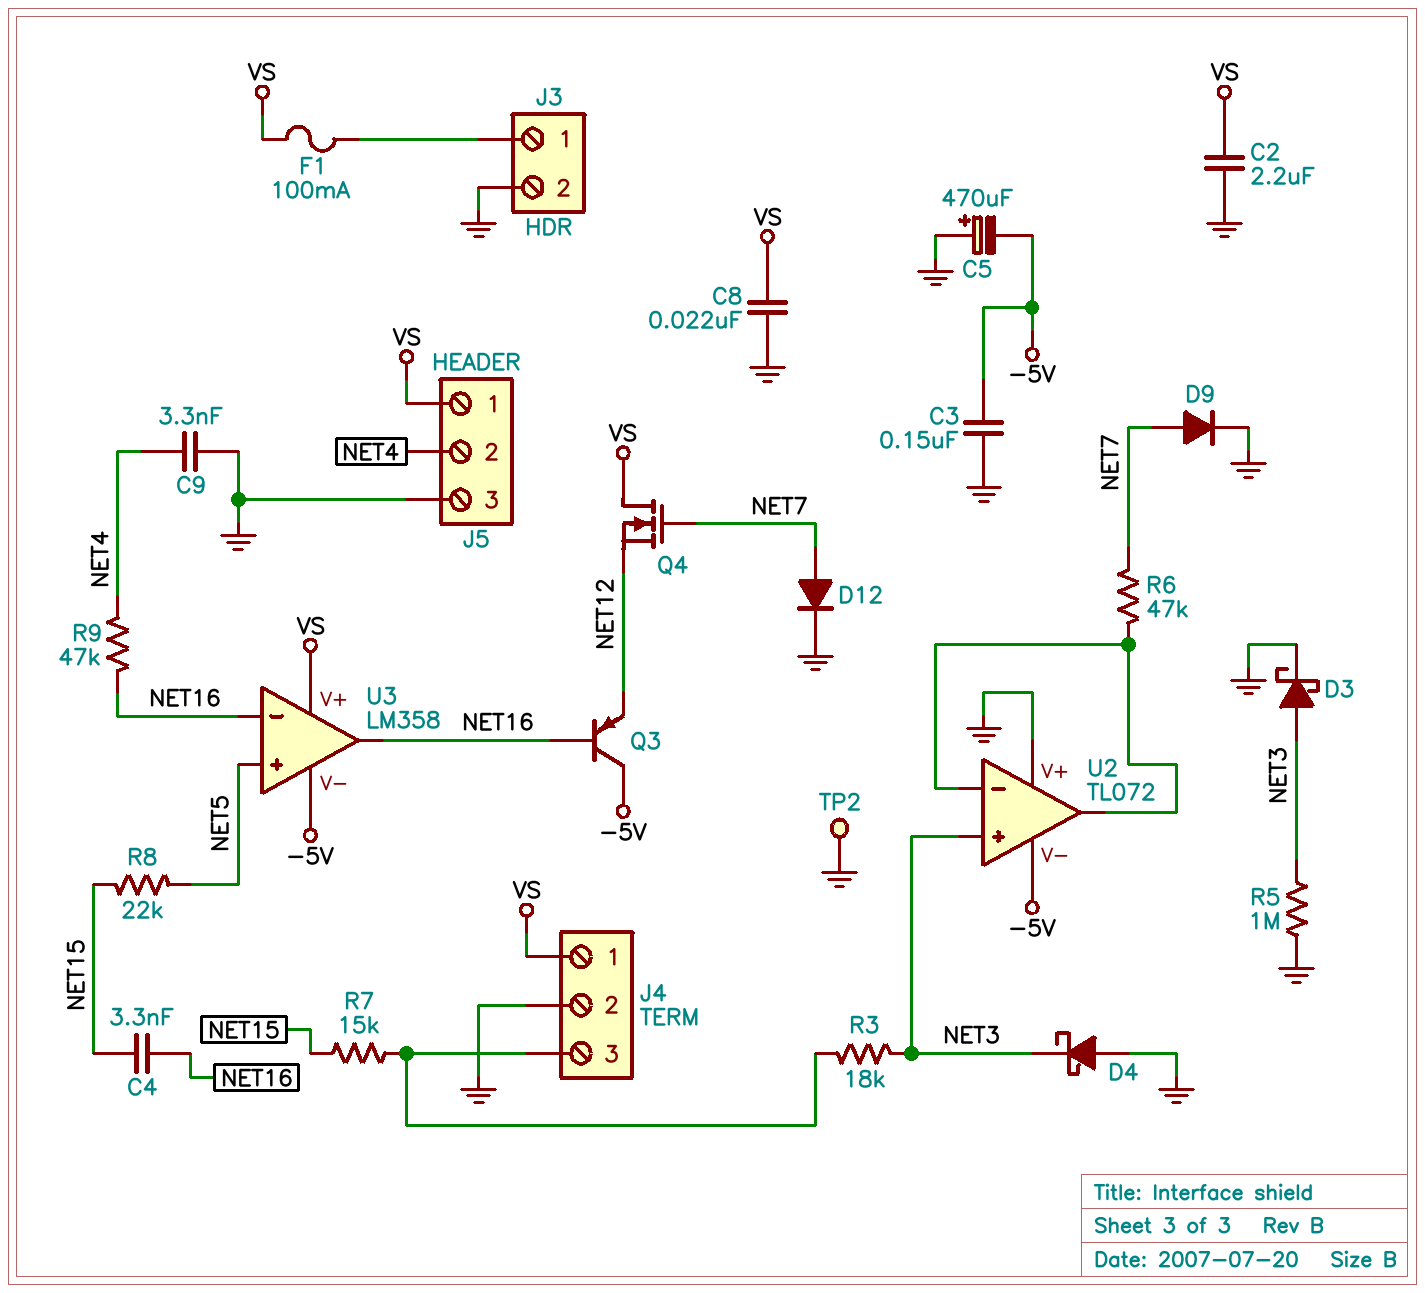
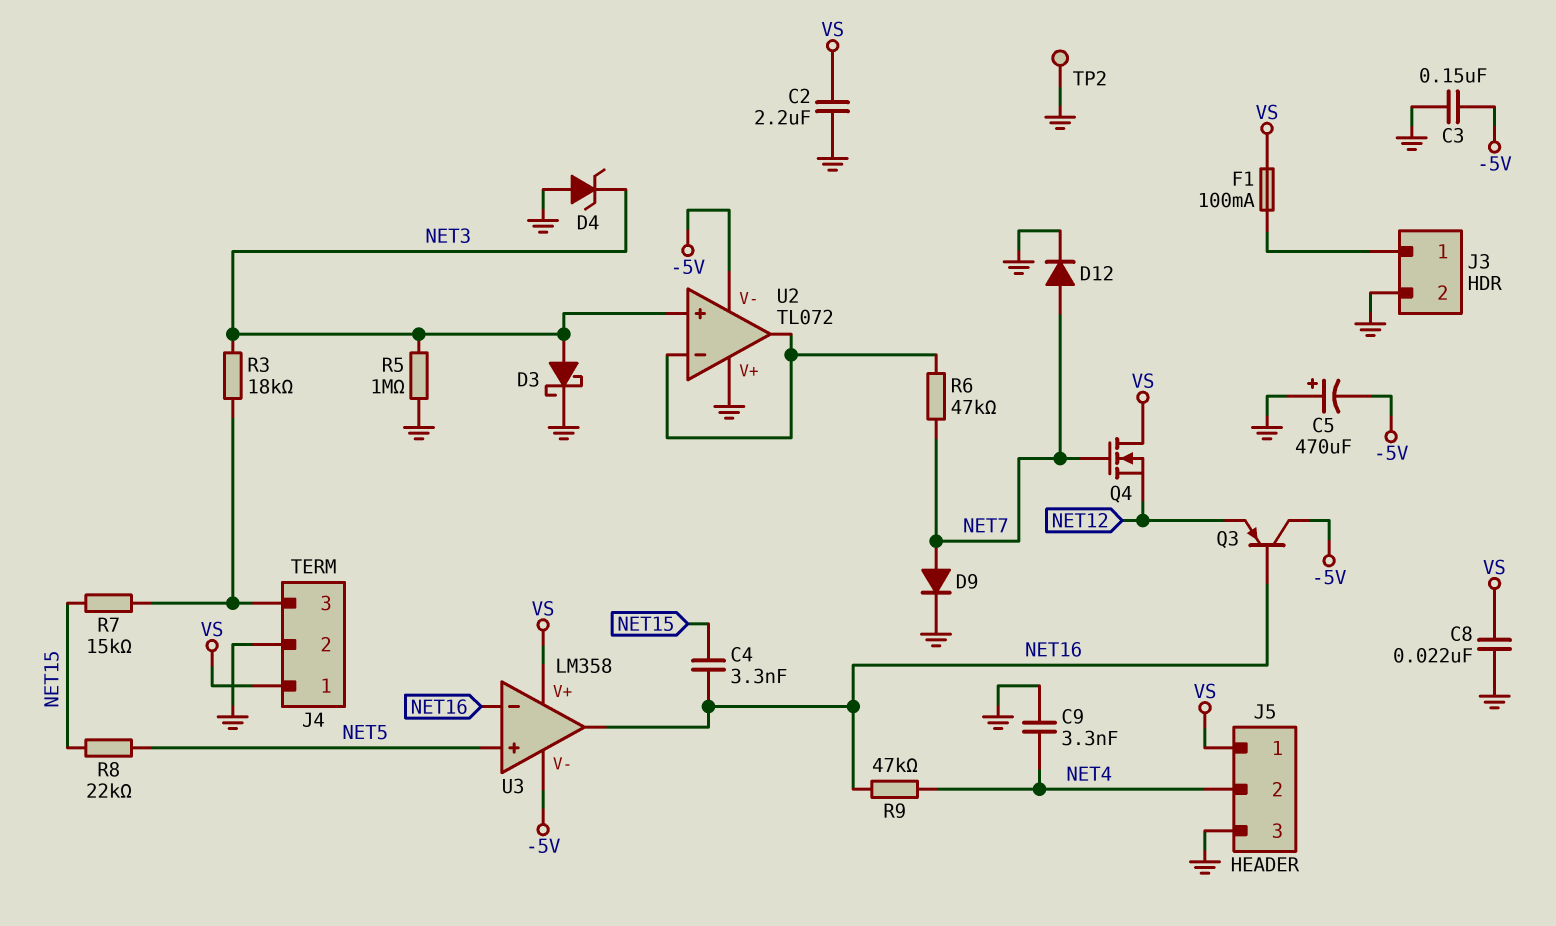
D4: schottky (A GND, K NET3) -> zener (A GND, K NET3)

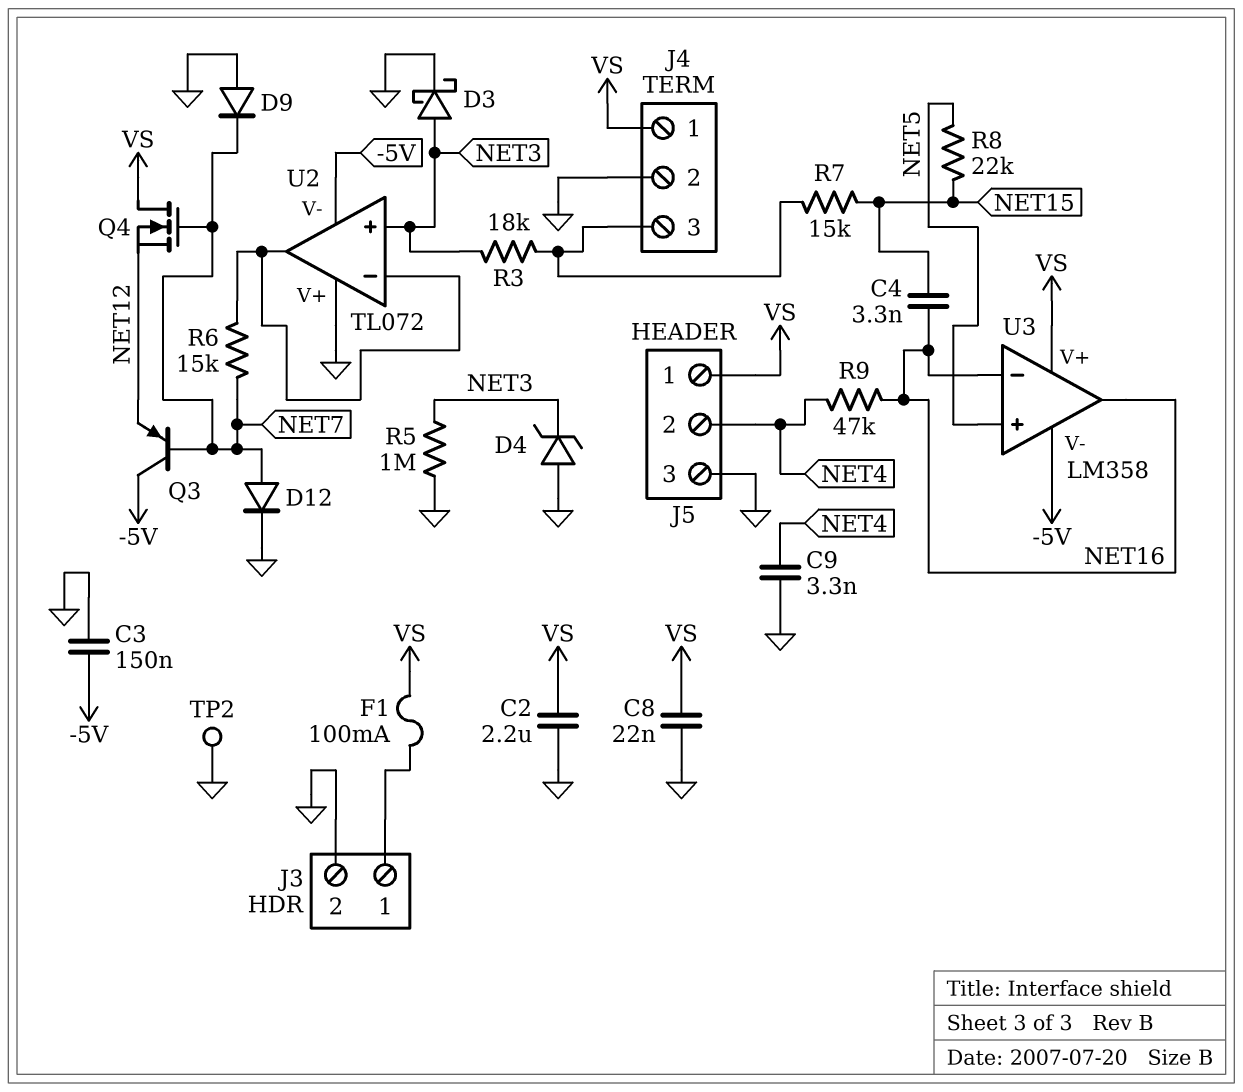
C5: 470uF (plus GND, minus -5V) -> none
D9: diode (A NET7, K GND) -> diode (A GND, K NET7)
Q3: PNP (B NET16, C -5V, E NET12) -> PNP (B NET7, C -5V, E NET12)
R6: 47k (NET7, U2/in-) -> 15k (NET7, U2/in-)

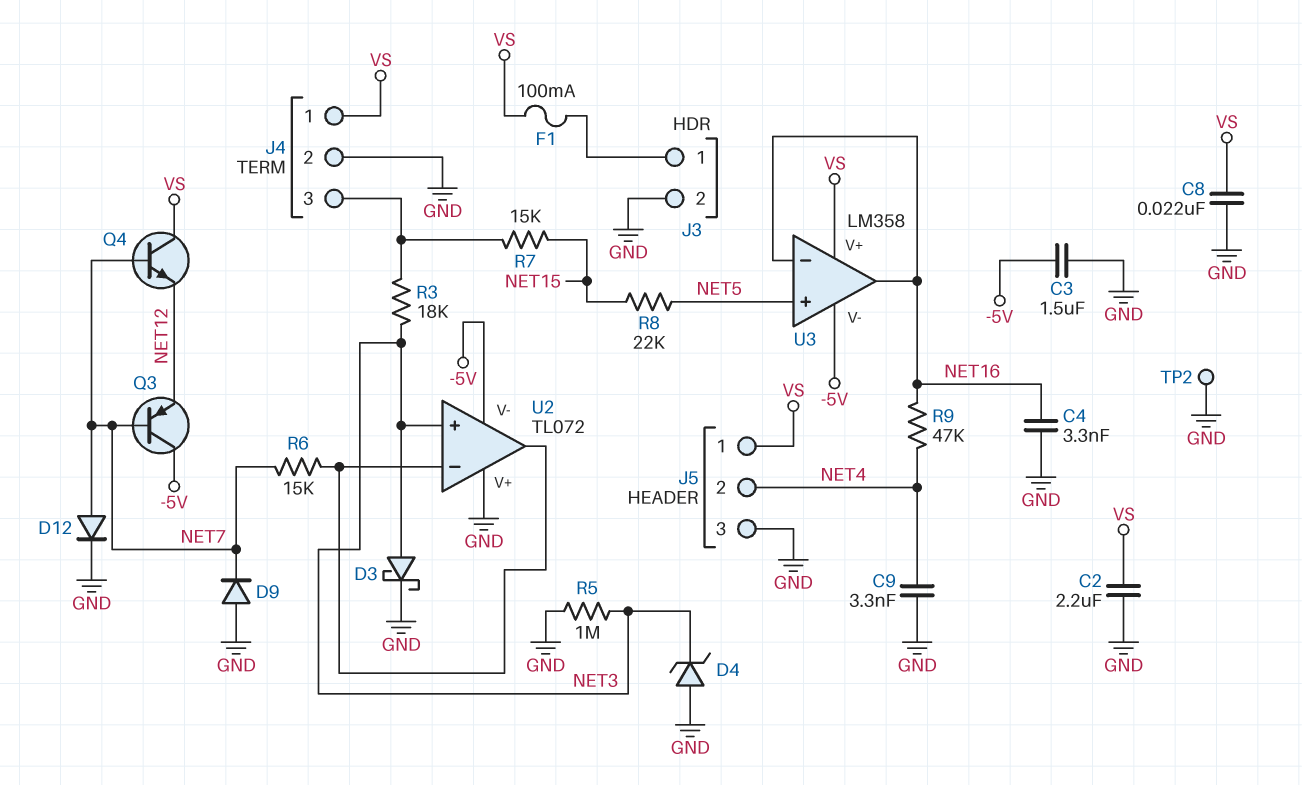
C3: 150nF (-5V, GND) -> 1.5uF (-5V, GND)
C4: 3.3nF (NET15, NET16) -> 3.3nF (GND, NET16)
Q4: NMOS (G NET7, D VS, S NET12) -> NPN (B NET7, C VS, E NET12)

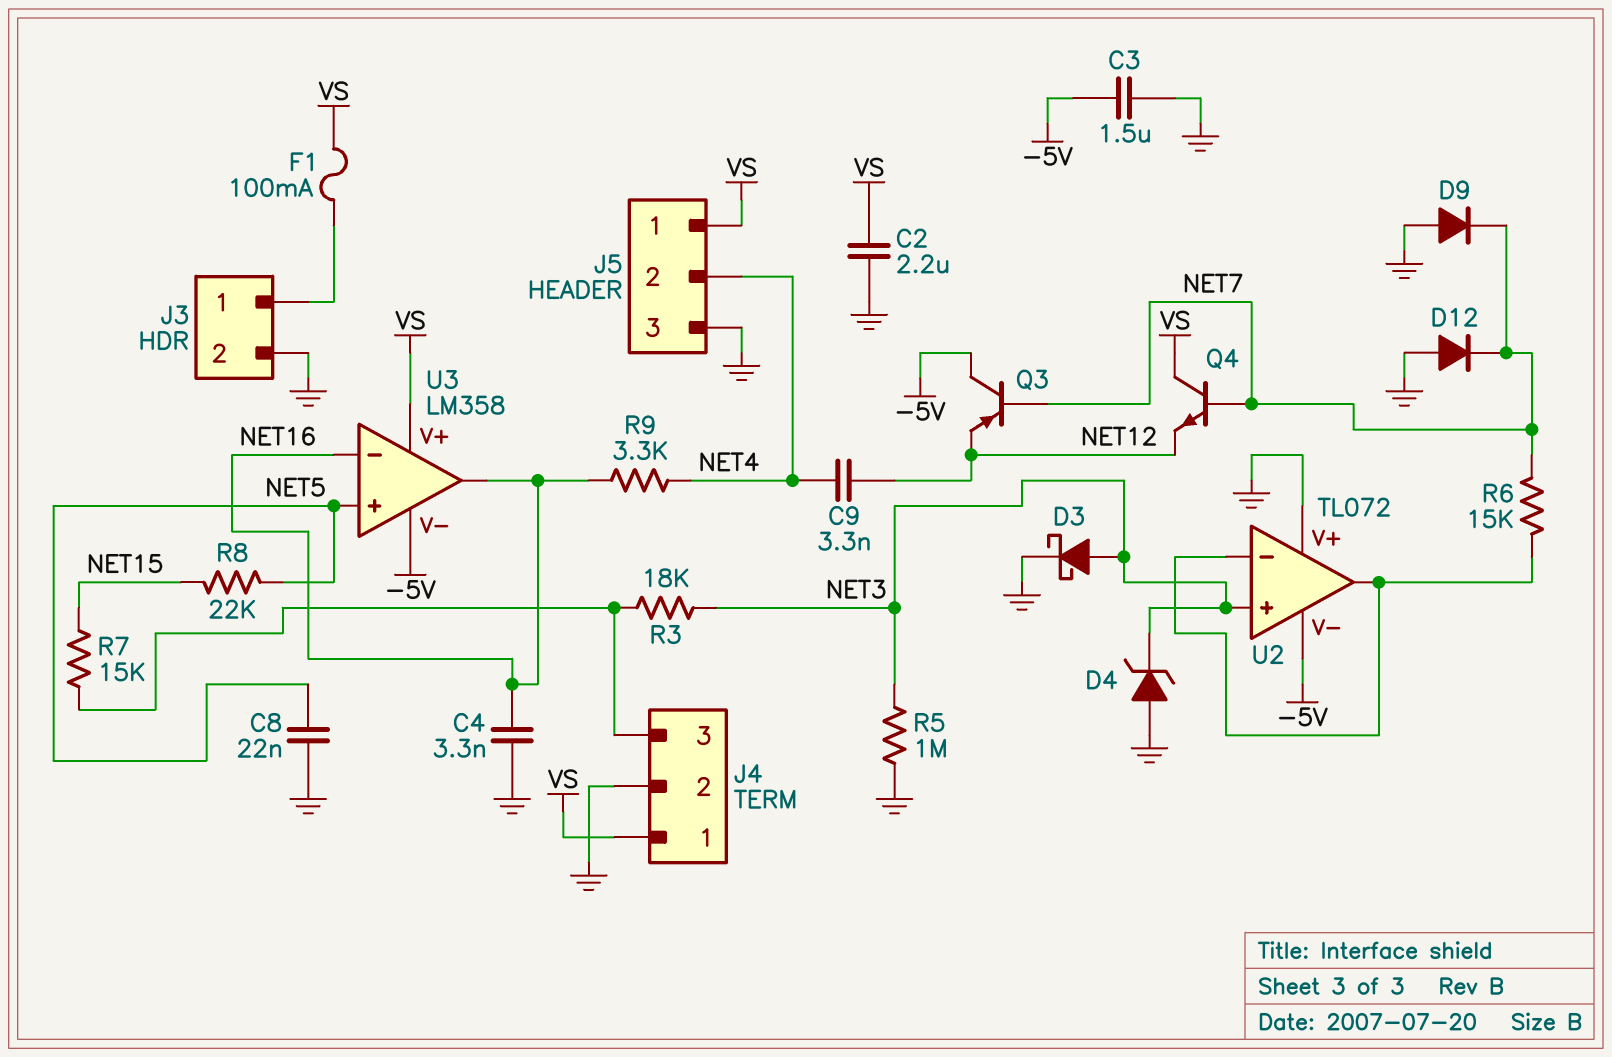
C8: 22nF (GND, VS) -> 22nF (GND, NET5)
C9: 3.3nF (GND, NET4) -> 3.3nF (NET4, NET12)
D12: diode (A NET7, K GND) -> diode (A GND, K NET7)
R9: 47k (NET4, NET16) -> 3.3k (NET4, NET16)
TP2: test point (GND) -> none

